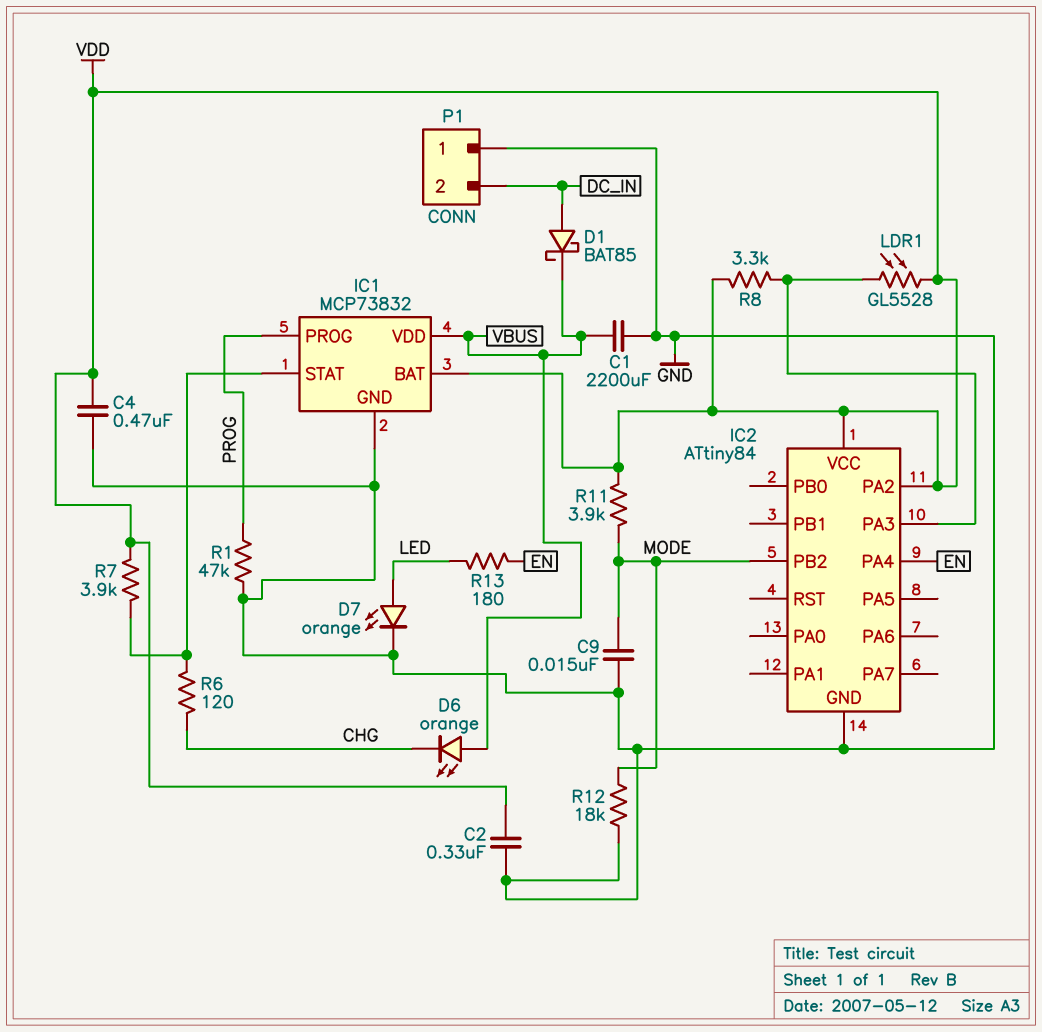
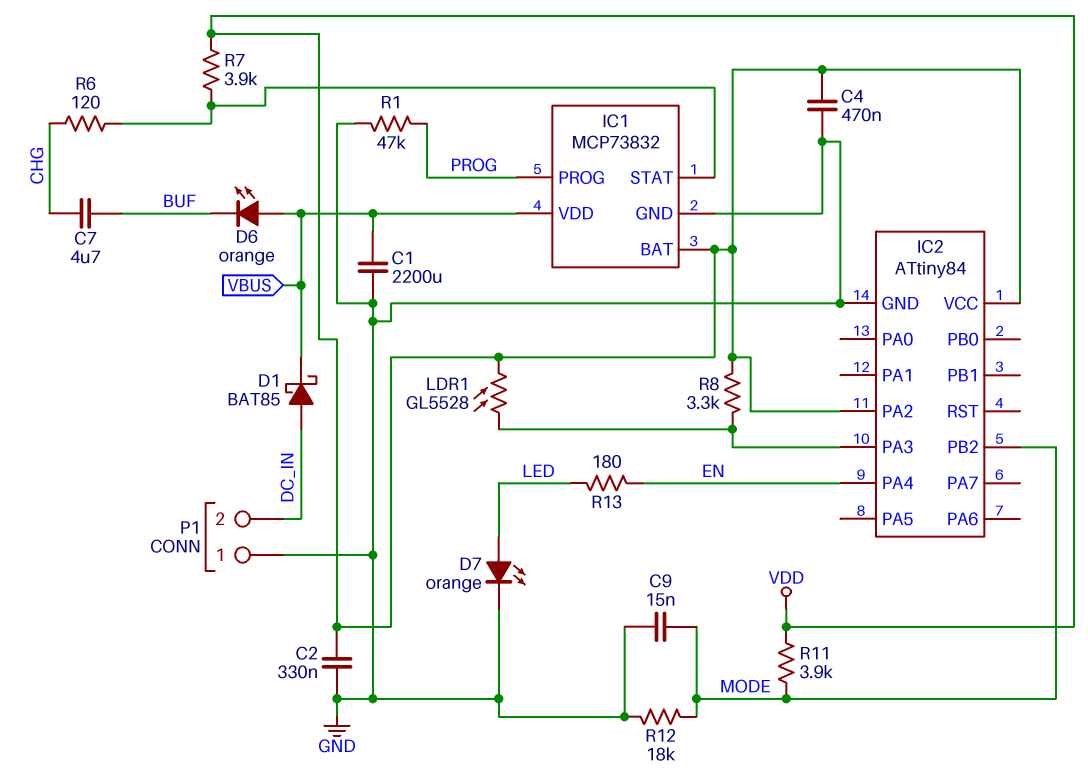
C7: none -> 4.7uF (BUF, CHG)
D6: LED orange (A VBUS, K CHG) -> LED orange (A VBUS, K BUF)

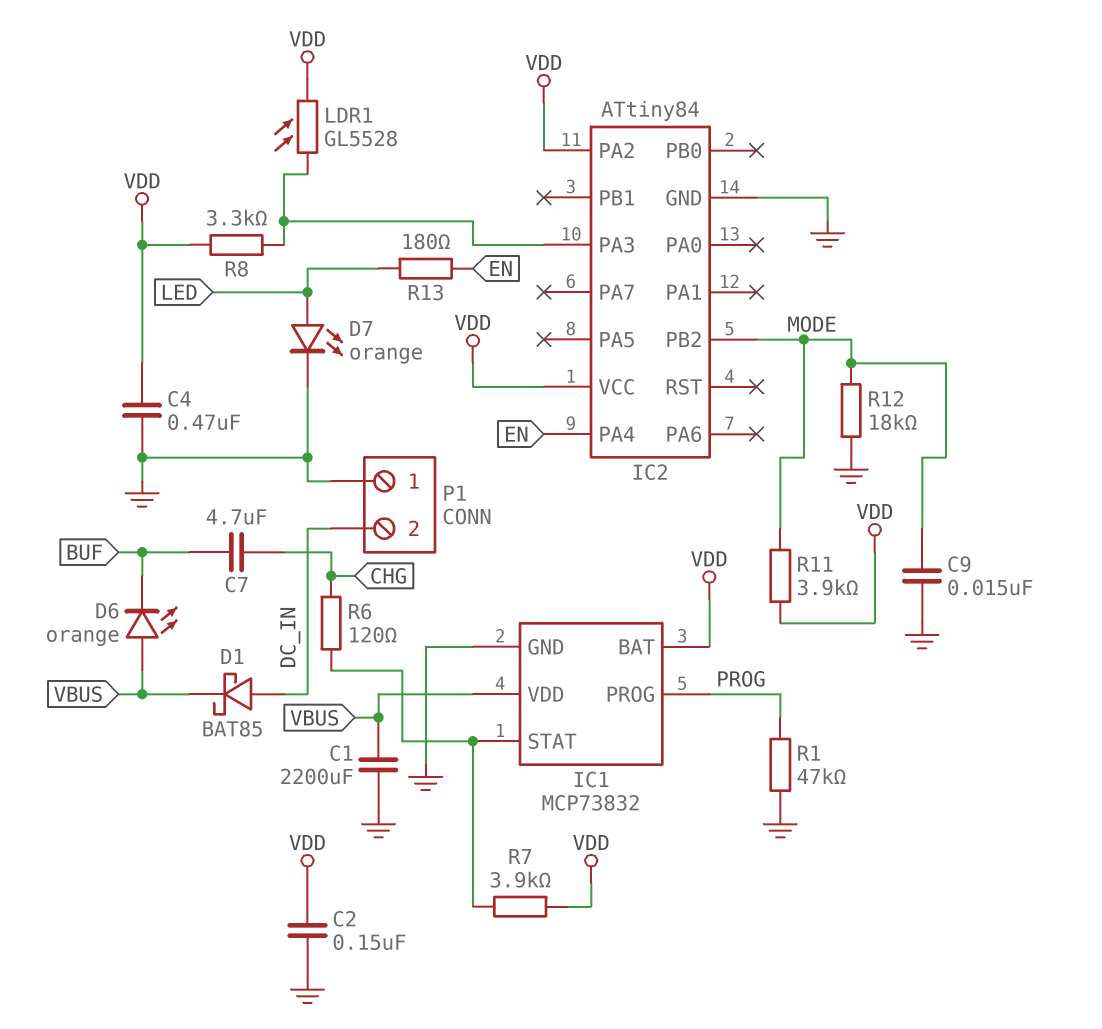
C2: 330nF (GND, VDD) -> 150nF (GND, VDD)

